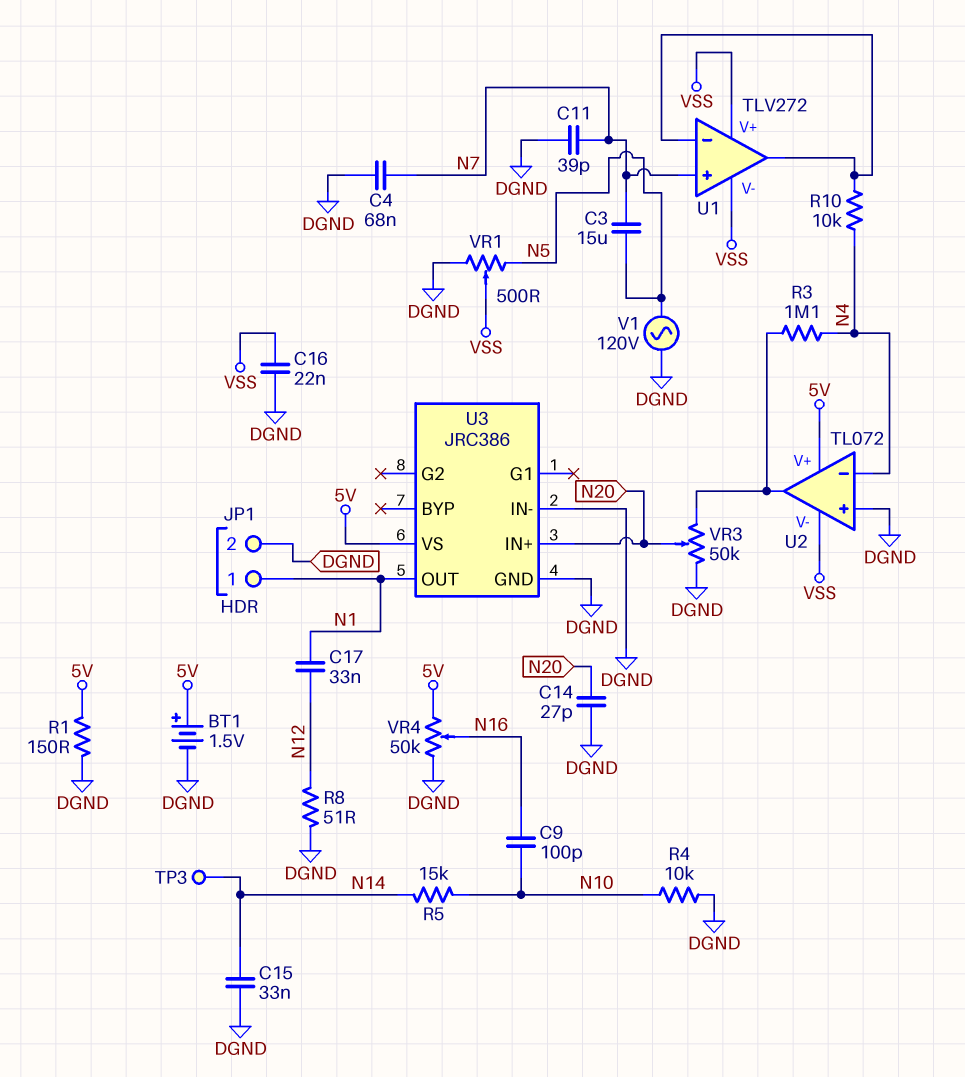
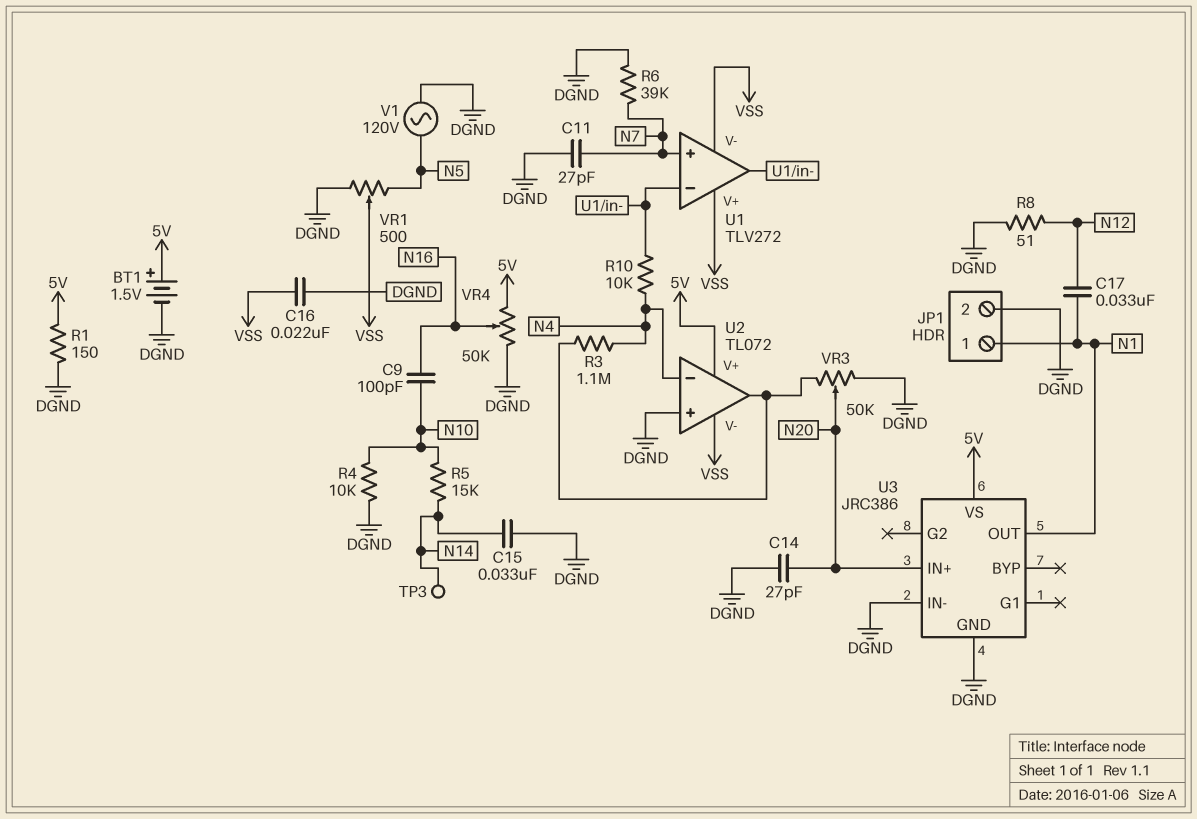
C3: 15uF (N5, N7) -> none
C4: 68nF (DGND, N7) -> none
C11: 39pF (DGND, N7) -> 27pF (DGND, N7)
R6: none -> 39k (DGND, N7)

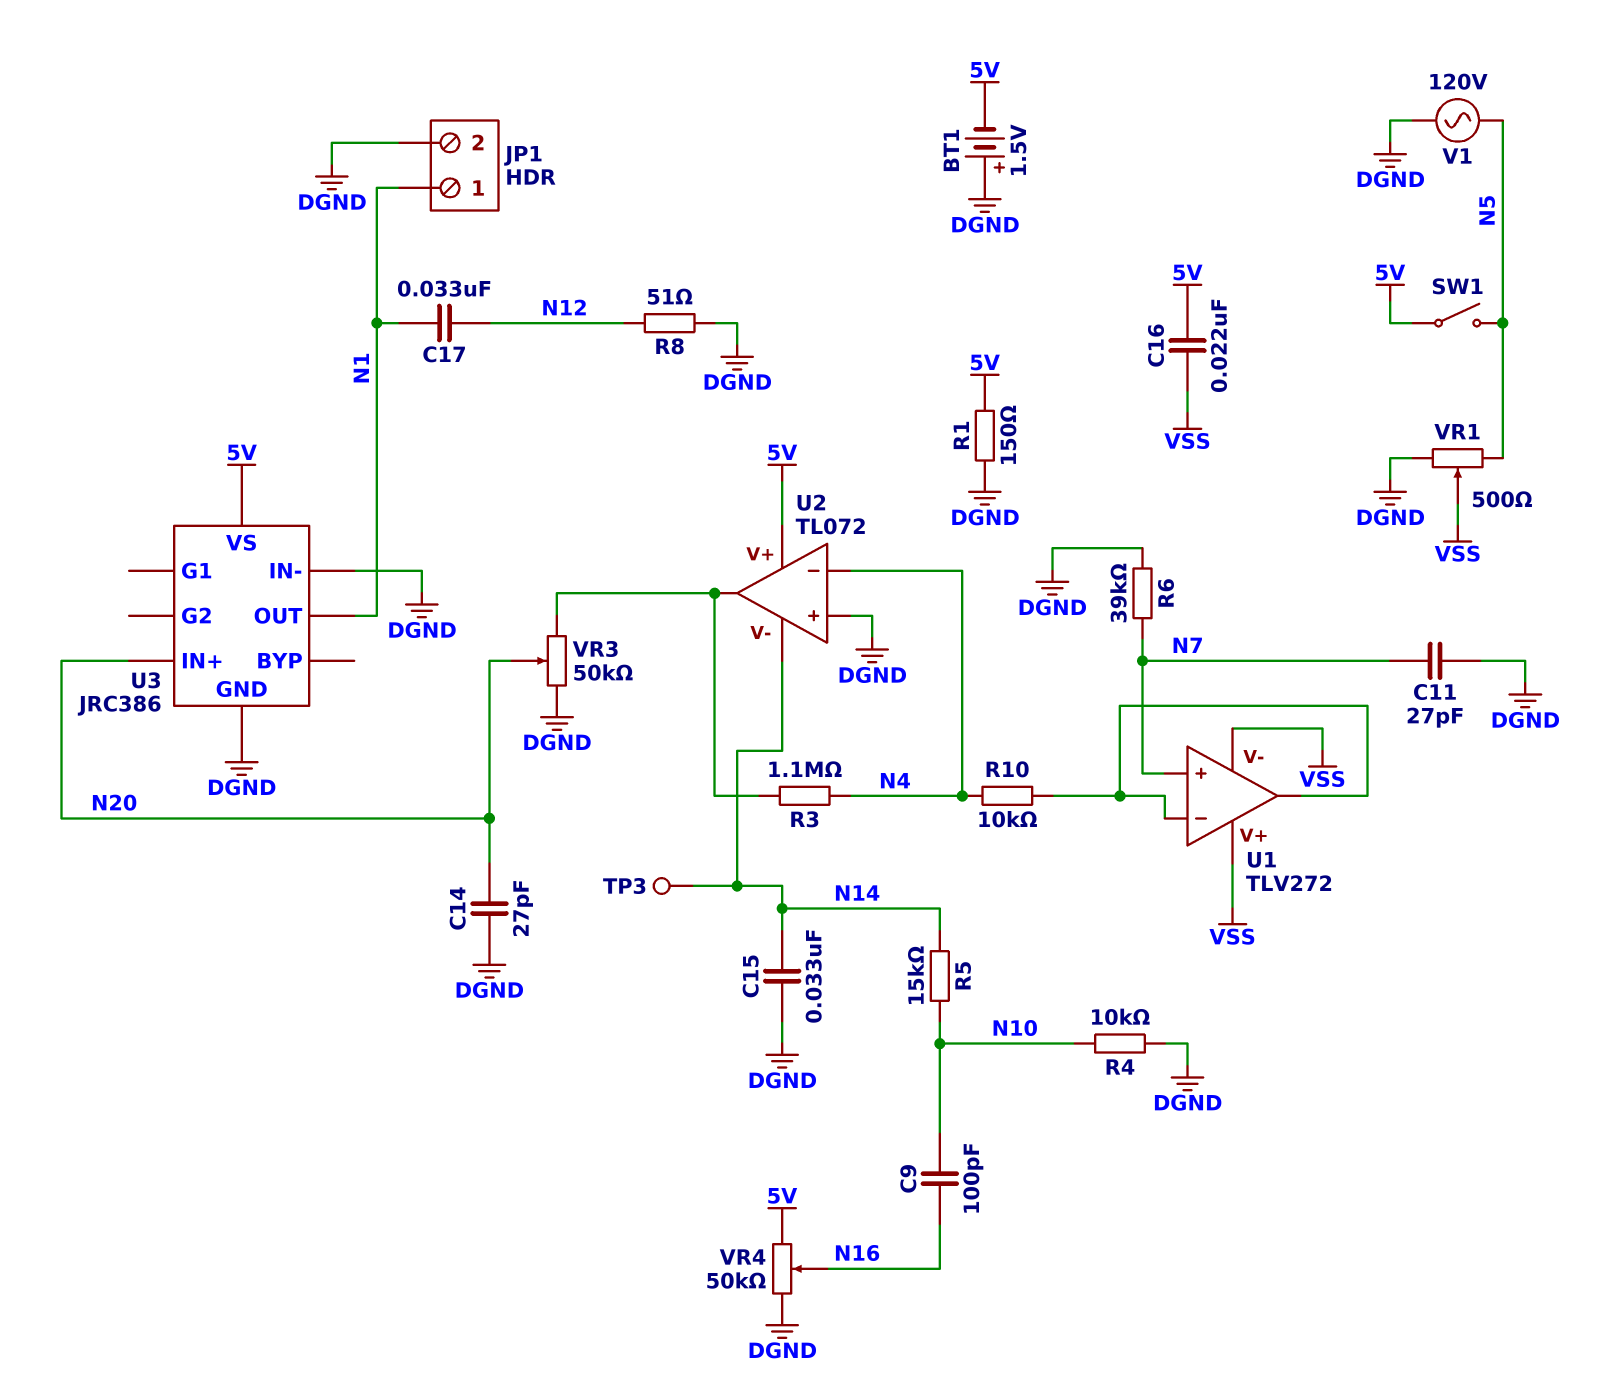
BT1: 1.5V (plus 5V, minus DGND) -> 1.5V (plus DGND, minus 5V)
C16: 22nF (DGND, VSS) -> 22nF (5V, VSS)
SW1: none -> switch (5V, N5)
U2 pin V-: VSS -> N14

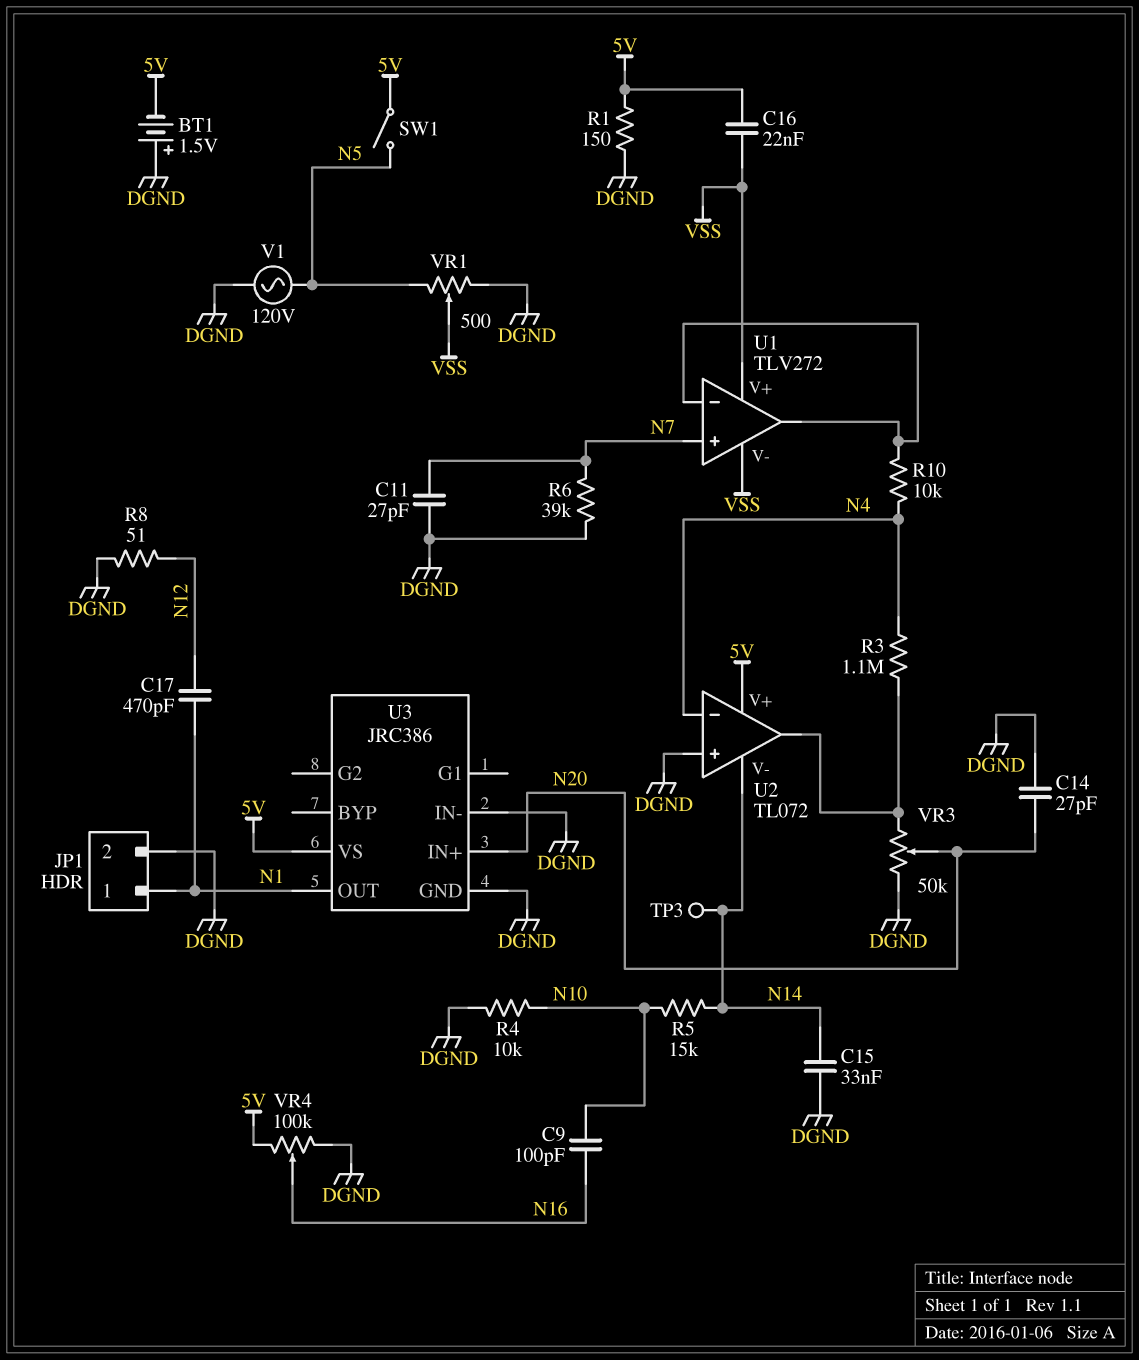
C17: 33nF (N1, N12) -> 470pF (N1, N12)
VR4: 50k (5V, DGND, wiper N16) -> 100k (5V, DGND, wiper N16)

